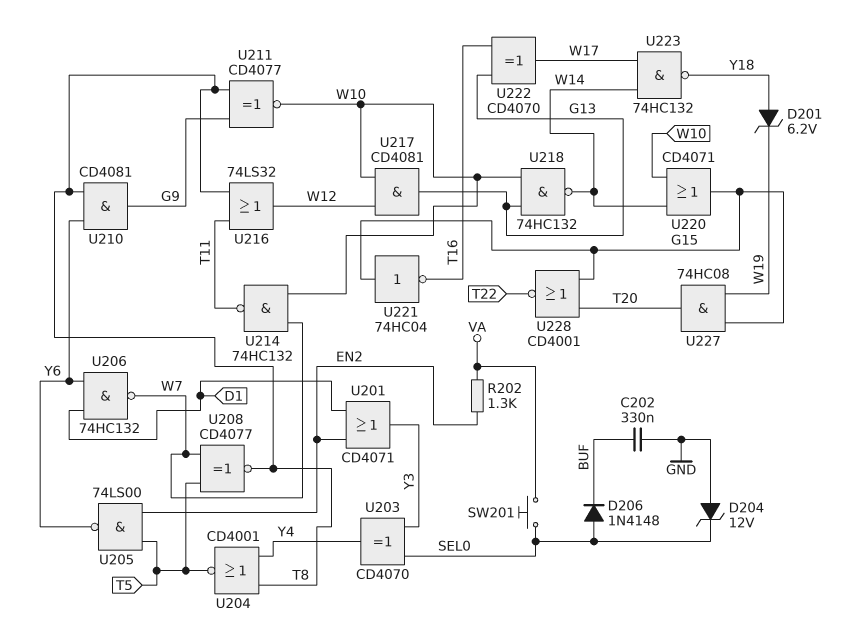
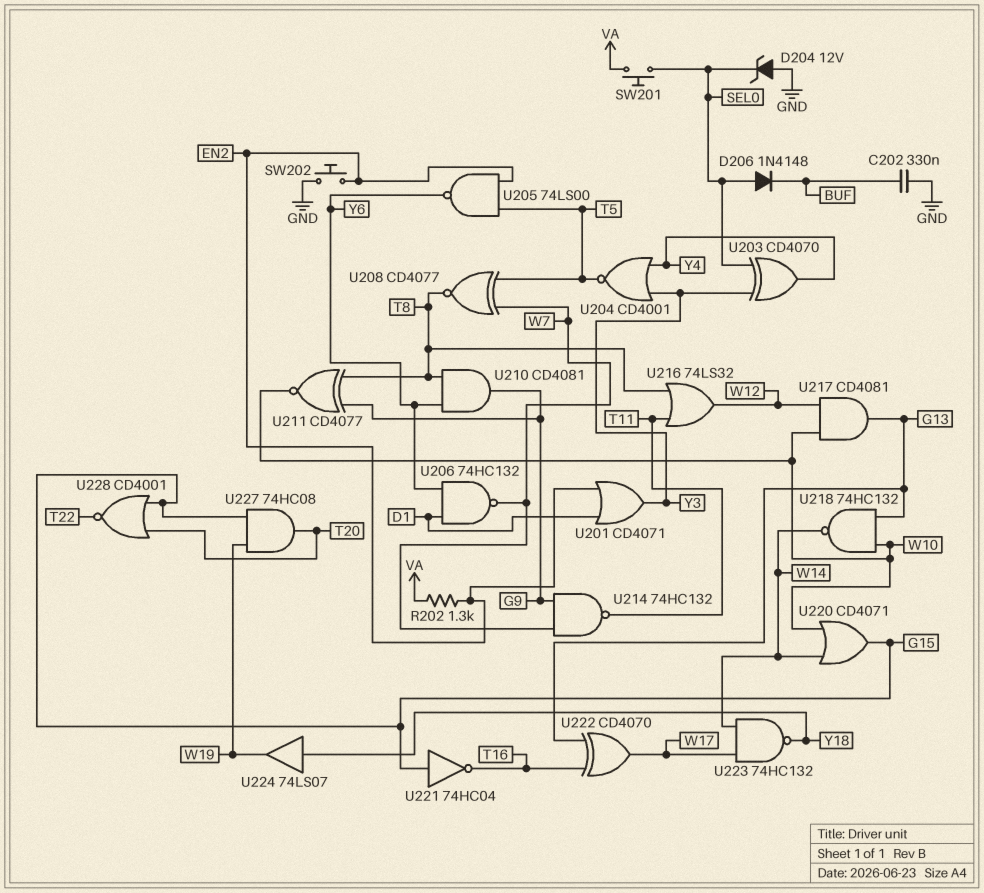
D201: zener 6.2V (A Y18, K W19) -> none
SW202: none -> button (EN2, GND)
U204: NOR CD4001 (in T8, in Y4, out T5) -> NOR CD4001 (in Y3, in Y4, out T5)
U214: NAND 74HC132 (in W7, in W10, out T11) -> NAND 74HC132 (in G9, in W7, out T11)
U224: none -> buffer 74LS07 (in Y18, out W19)

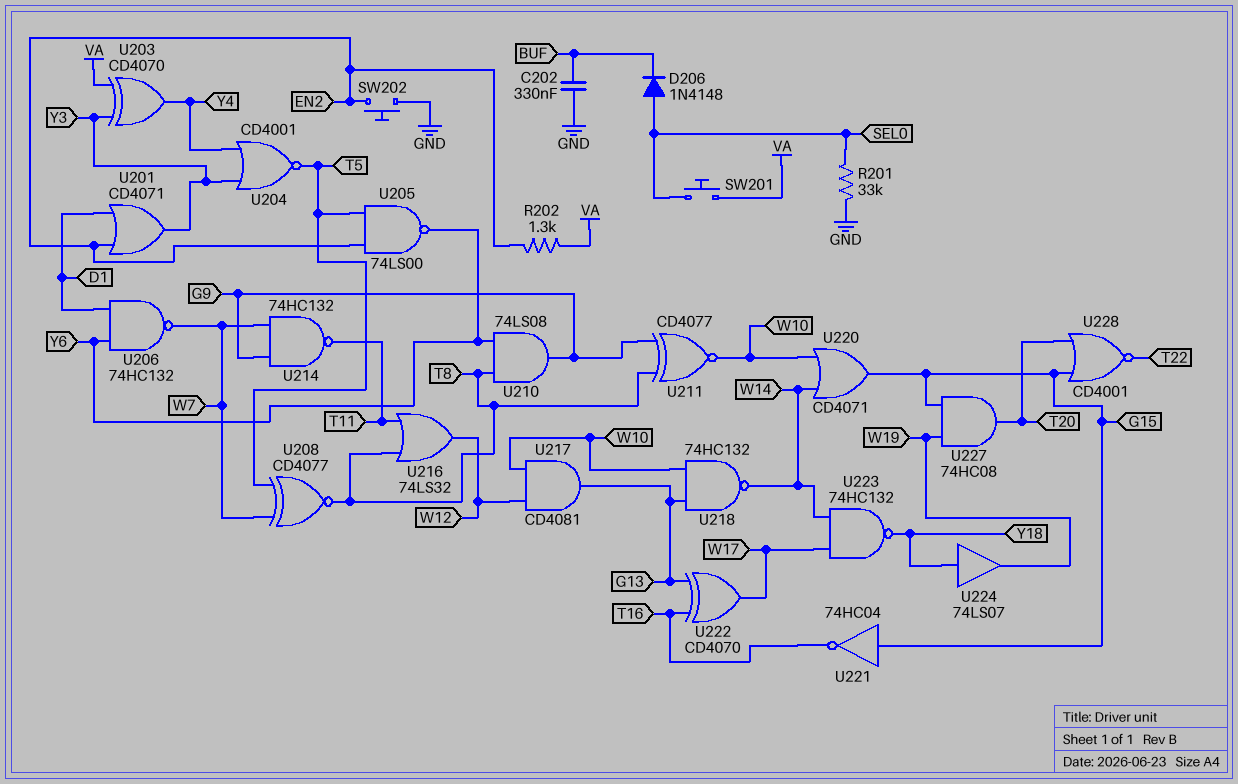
D204: zener 12V (A GND, K SEL0) -> none
R201: none -> 33k (GND, SEL0)
U203: XOR CD4070 (in SEL0, in Y3, out Y4) -> XOR CD4070 (in VA, in Y3, out Y4)
U210: AND CD4081 (in T8, in Y6, out G9) -> AND 74LS08 (in T8, in Y6, out G9)

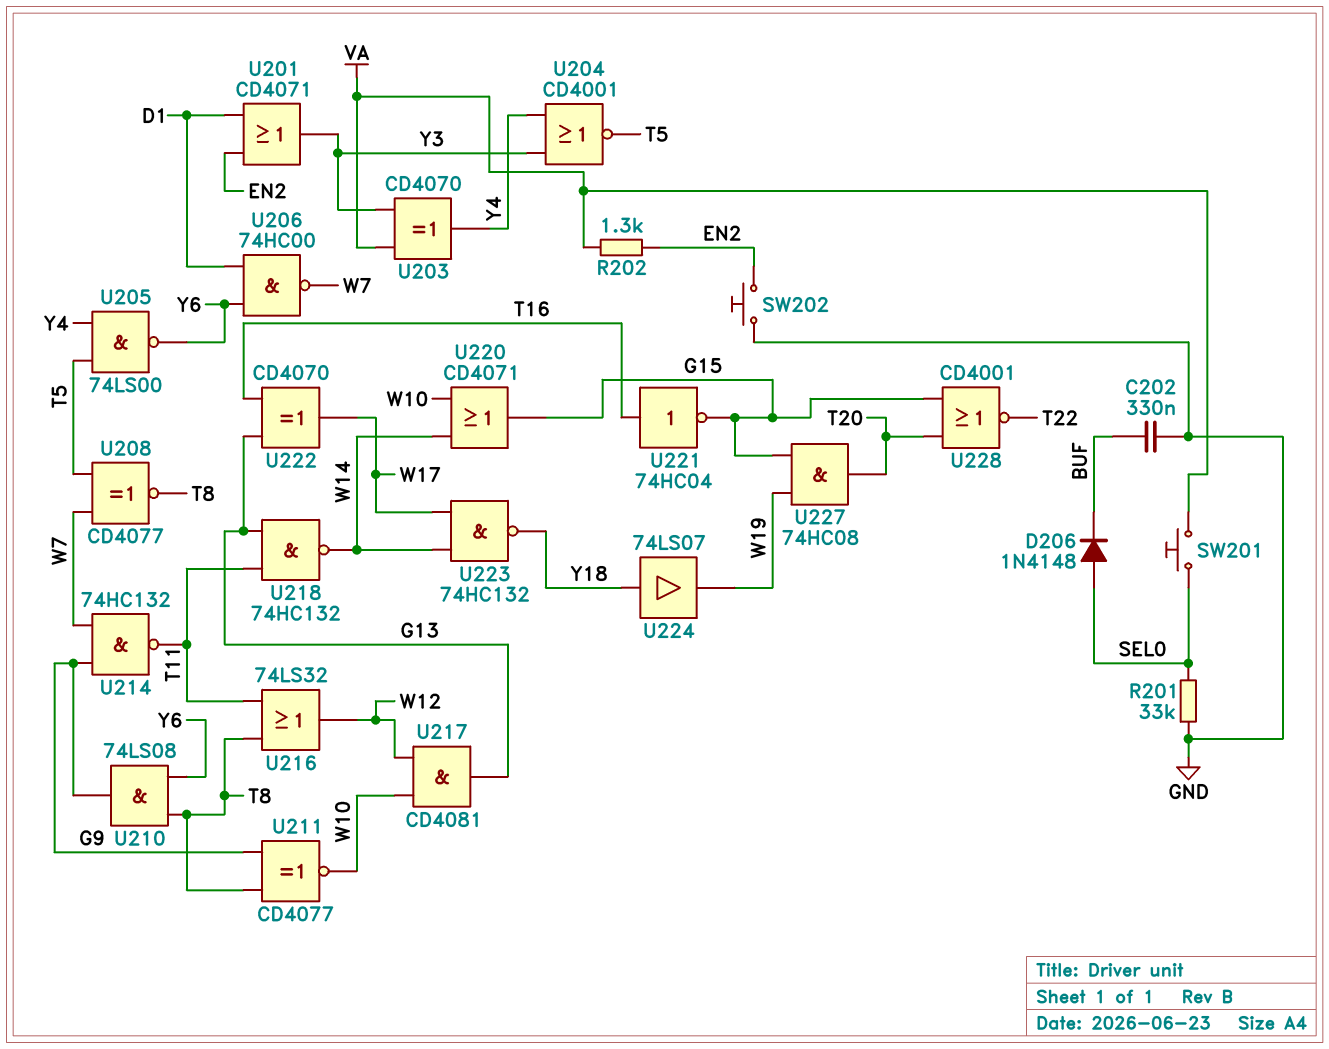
U205: NAND 74LS00 (in EN2, in T5, out Y6) -> NAND 74LS00 (in T5, in Y4, out Y6)
U206: NAND 74HC132 (in D1, in Y6, out W7) -> NAND 74HC00 (in D1, in Y6, out W7)
U218: NAND 74HC132 (in G13, in W10, out W14) -> NAND 74HC132 (in G13, in T11, out W14)
U221: NOT 74HC04 (in G15, out T16) -> NOT 74HC04 (in T16, out G15)

